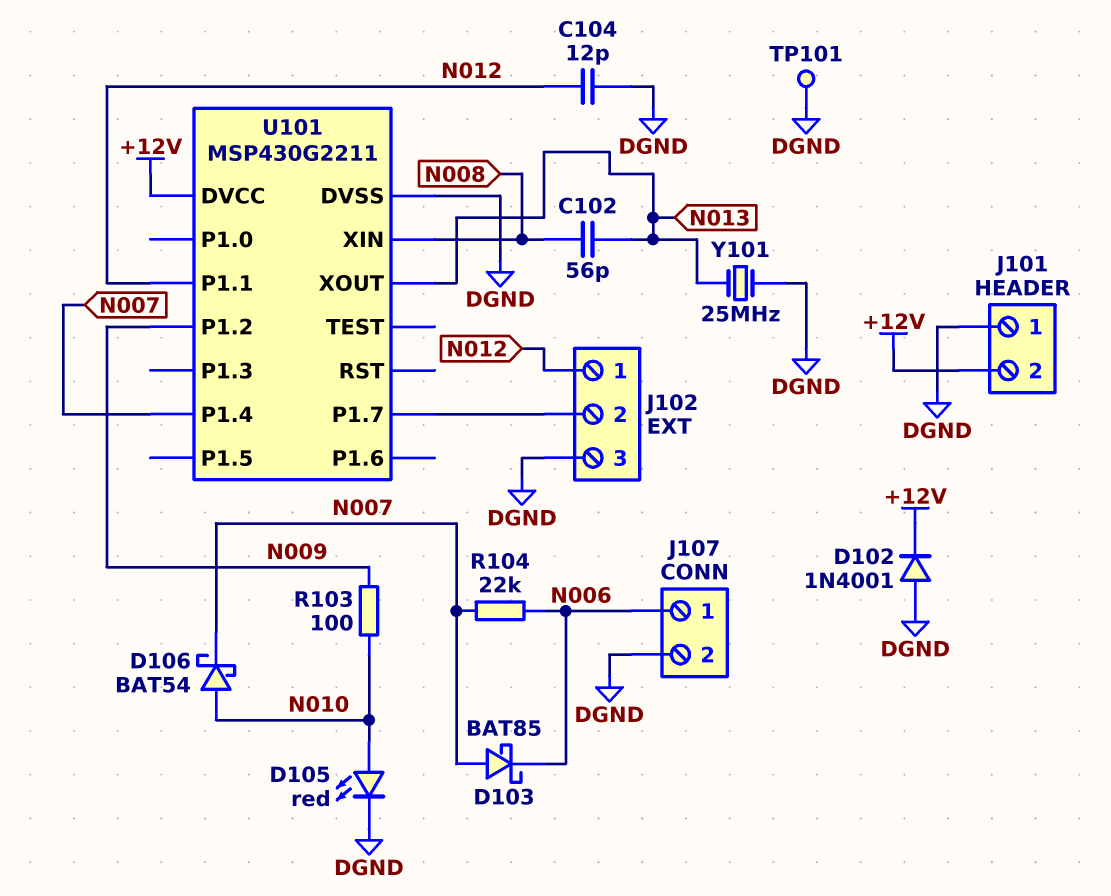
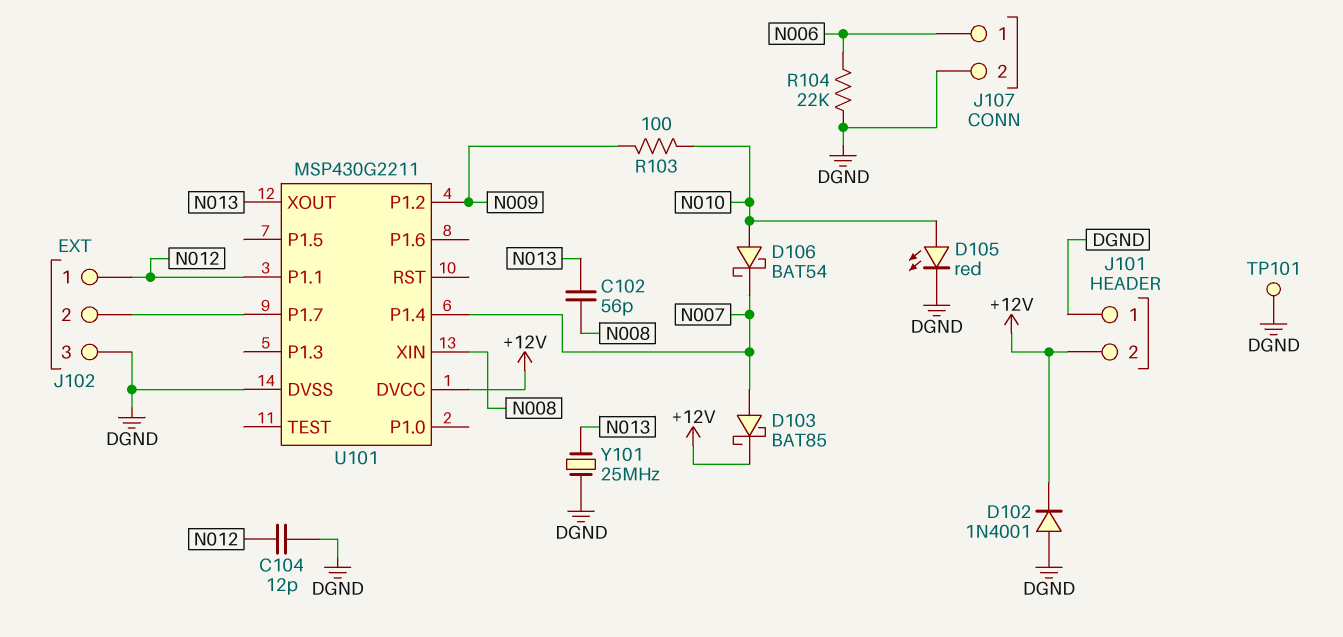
D103: schottky BAT85 (A N007, K N006) -> schottky BAT85 (A N007, K +12V)
R104: 22k (N006, N007) -> 22k (DGND, N006)

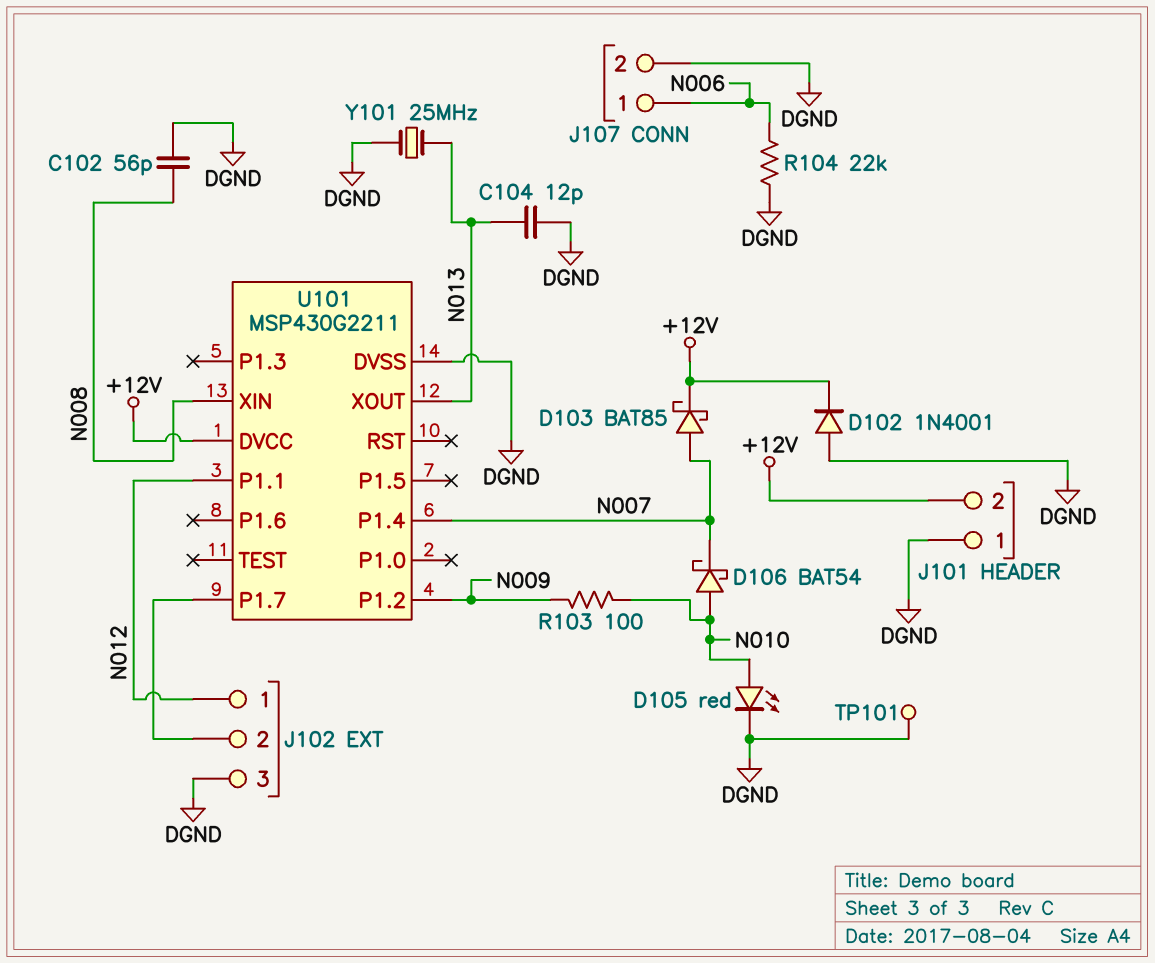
C102: 56pF (N008, N013) -> 56pF (DGND, N008)
C104: 12pF (DGND, N012) -> 12pF (DGND, N013)

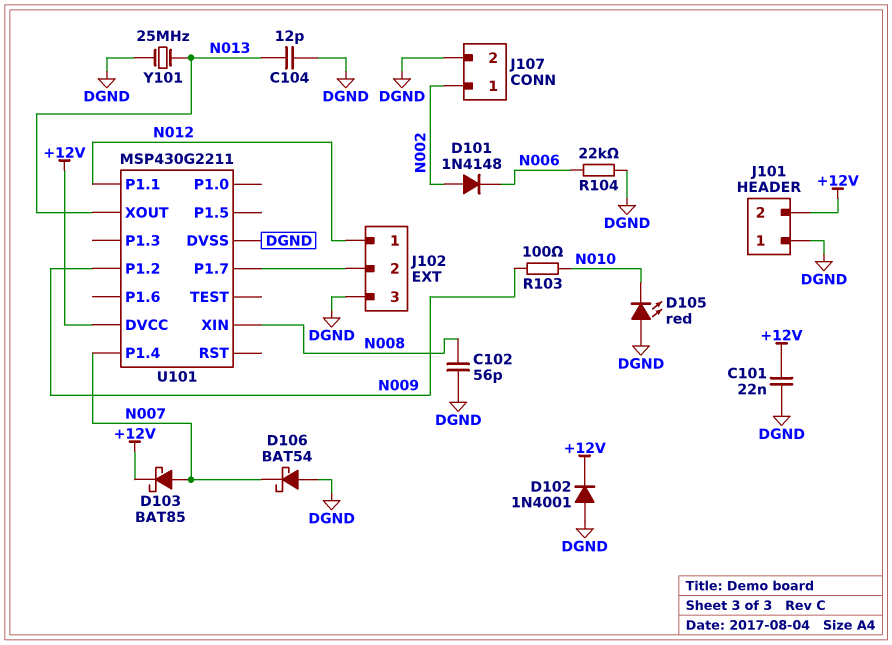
C101: none -> 22nF (+12V, DGND)
D101: none -> diode 1N4148 (A N002, K N006)
D105: LED red (A N010, K DGND) -> LED red (A DGND, K N010)
D106: schottky BAT54 (A N010, K N007) -> schottky BAT54 (A DGND, K N007)
J107 pin 1: N006 -> N002
TP101: test point (DGND) -> none

